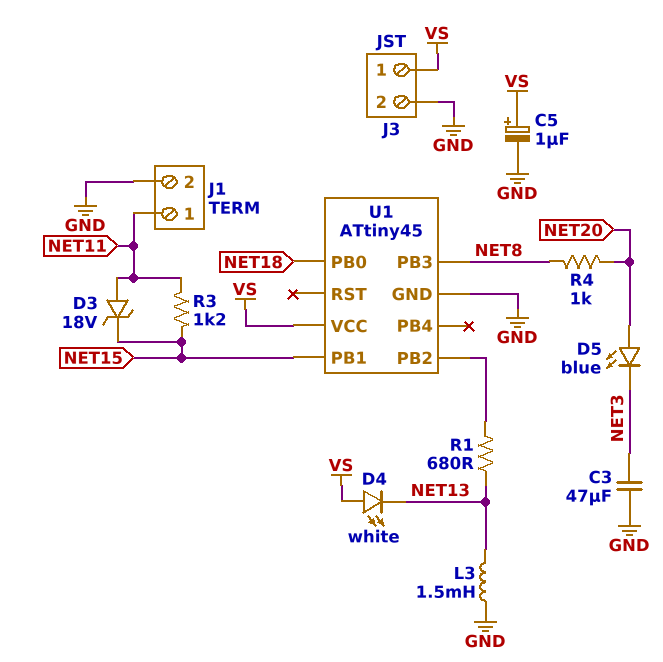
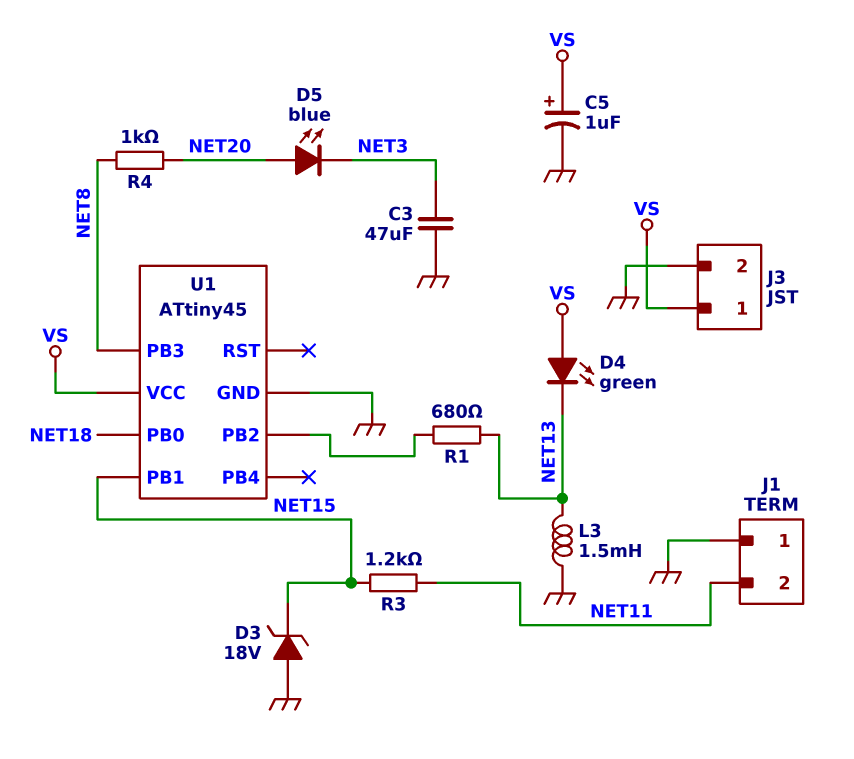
D3: zener 18V (A NET11, K NET15) -> zener 18V (A GND, K NET15)
D4: LED white (A VS, K NET13) -> LED green (A VS, K NET13)
J1 pin 1: NET11 -> GND
J1 pin 2: GND -> NET11

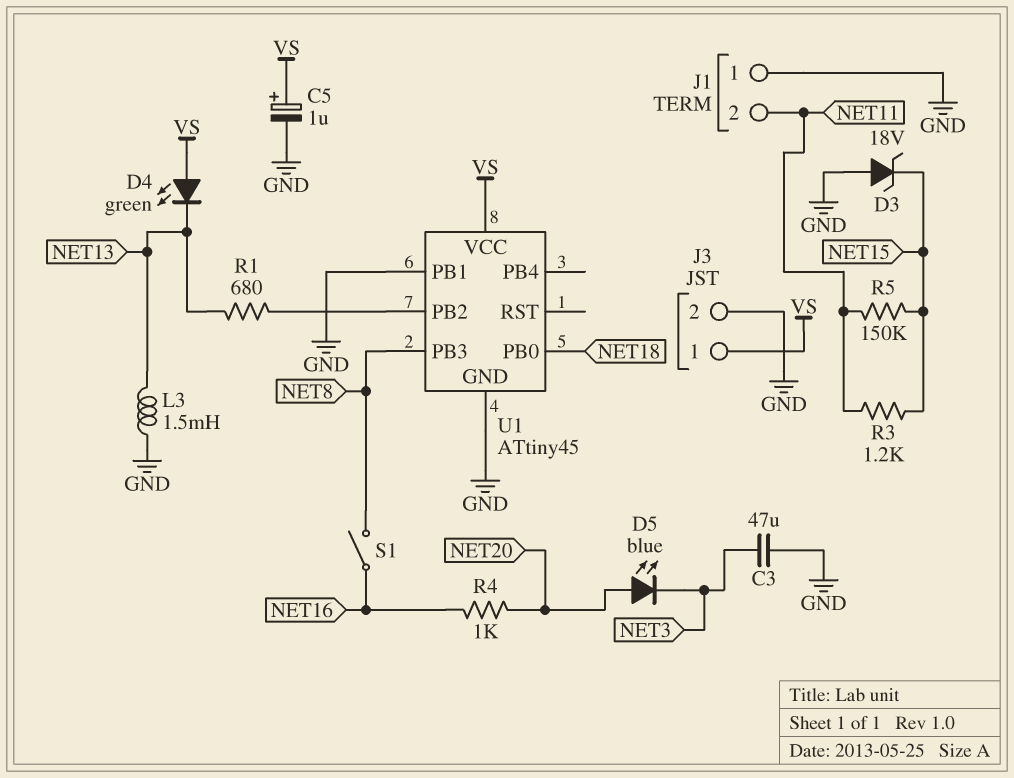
R4: 1k (NET8, NET20) -> 1k (NET16, NET20)
R5: none -> 150k (NET11, NET15)
S1: none -> switch (NET8, NET16)
U1 pin PB1: NET15 -> GND

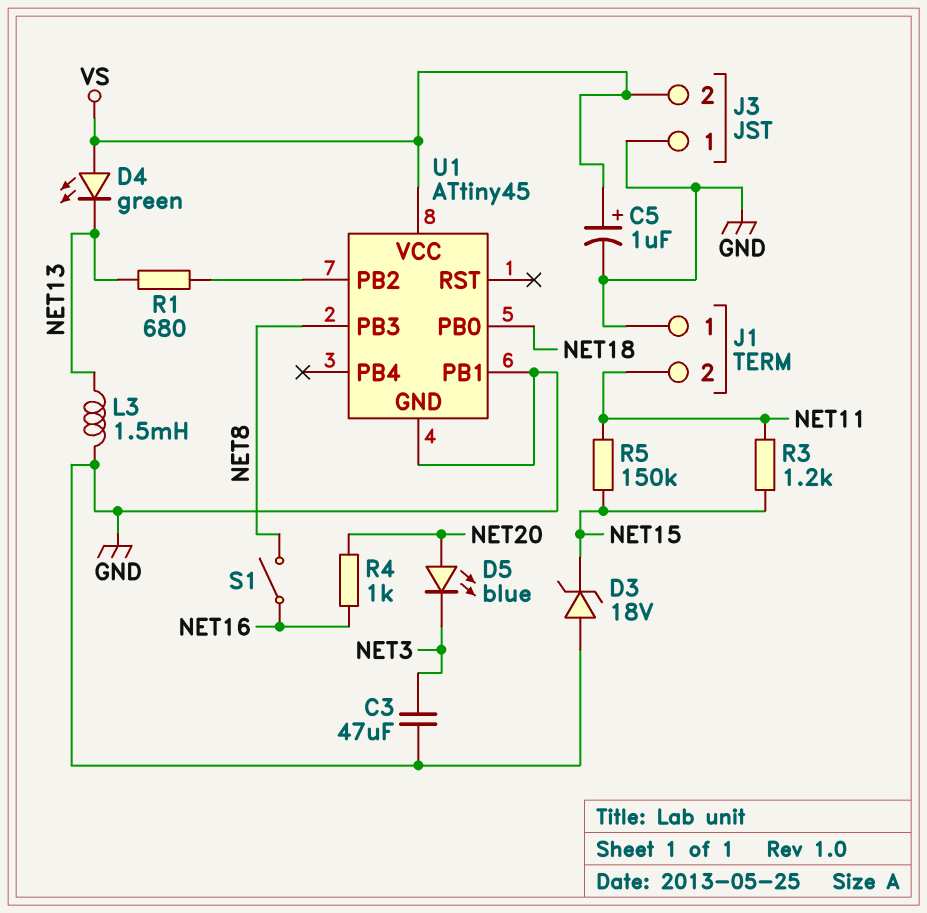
J3 pin 1: VS -> GND
J3 pin 2: GND -> VS

